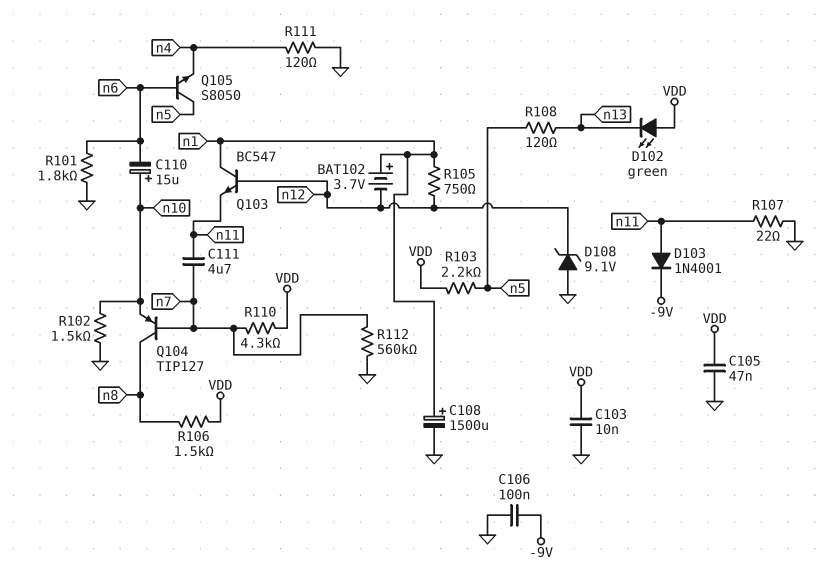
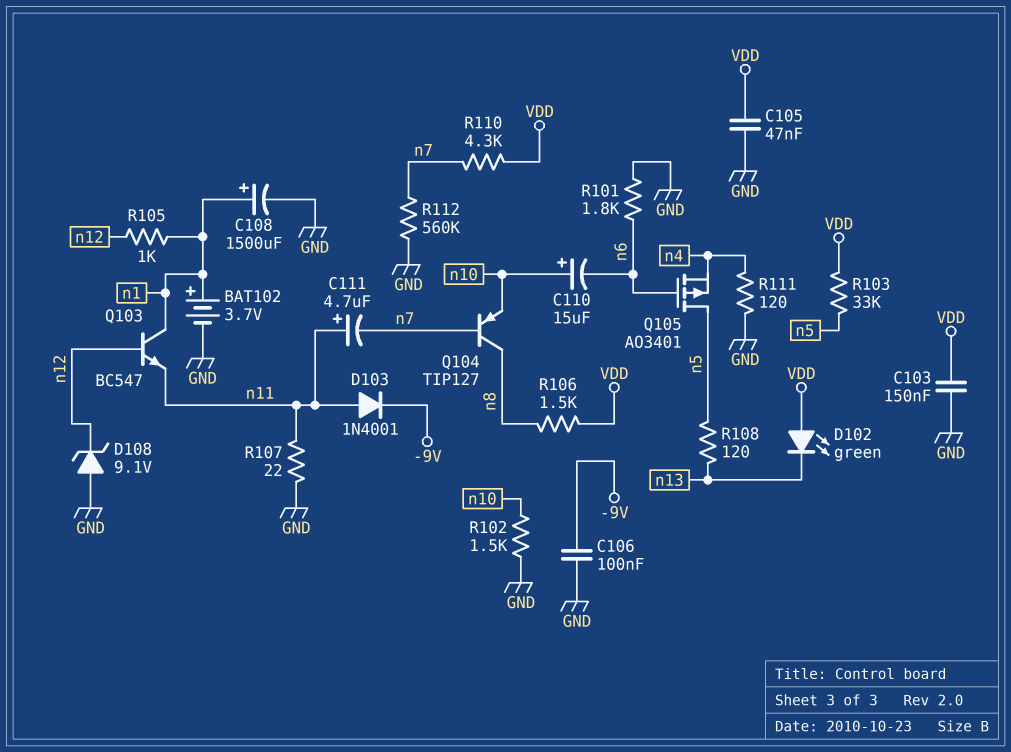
BAT102: 3.7V (plus n1, minus n12) -> 3.7V (plus n1, minus GND)
C103: 10nF (GND, VDD) -> 150nF (GND, VDD)
C111: 4.7uF (n7, n11) -> 4.7uF (plus n11, minus n7)
Q105: NPN S8050 (B n6, C n5, E n4) -> PMOS AO3401 (G n6, D n5, S n4)
R103: 2.2k (VDD, n5) -> 33k (VDD, n5)
R105: 750 (n1, n12) -> 1k (n1, n12)

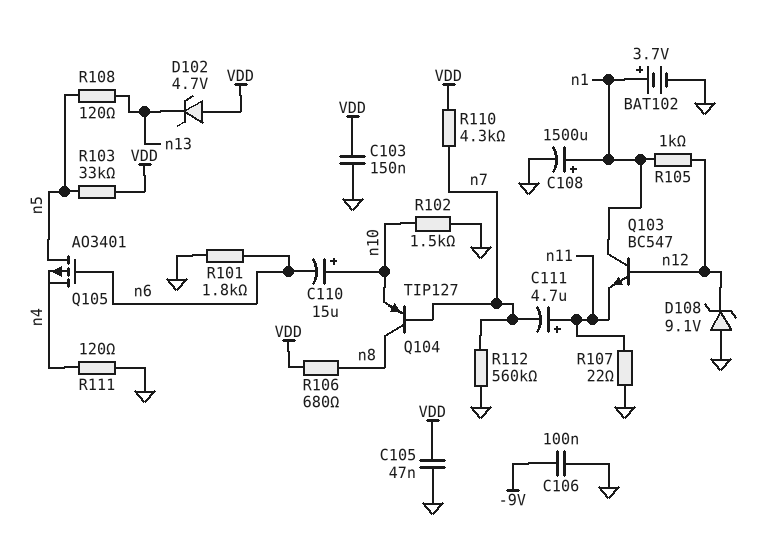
D102: LED green (A VDD, K n13) -> zener 4.7V (A VDD, K n13)
D103: diode 1N4001 (A n11, K -9V) -> none
R106: 1.5k (VDD, n8) -> 680 (VDD, n8)

